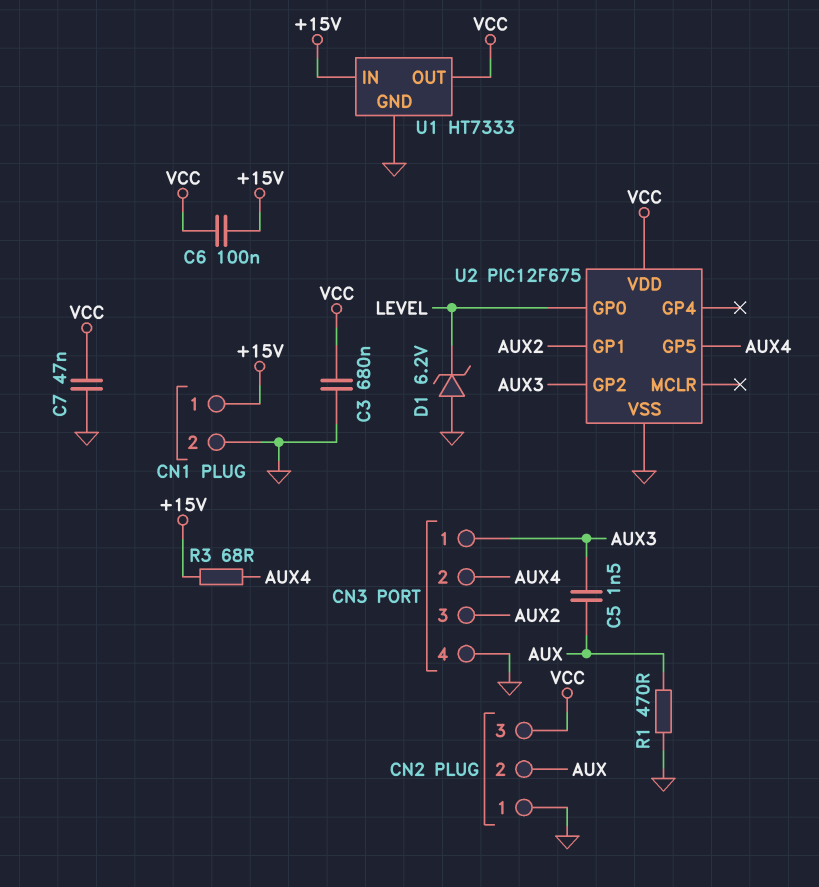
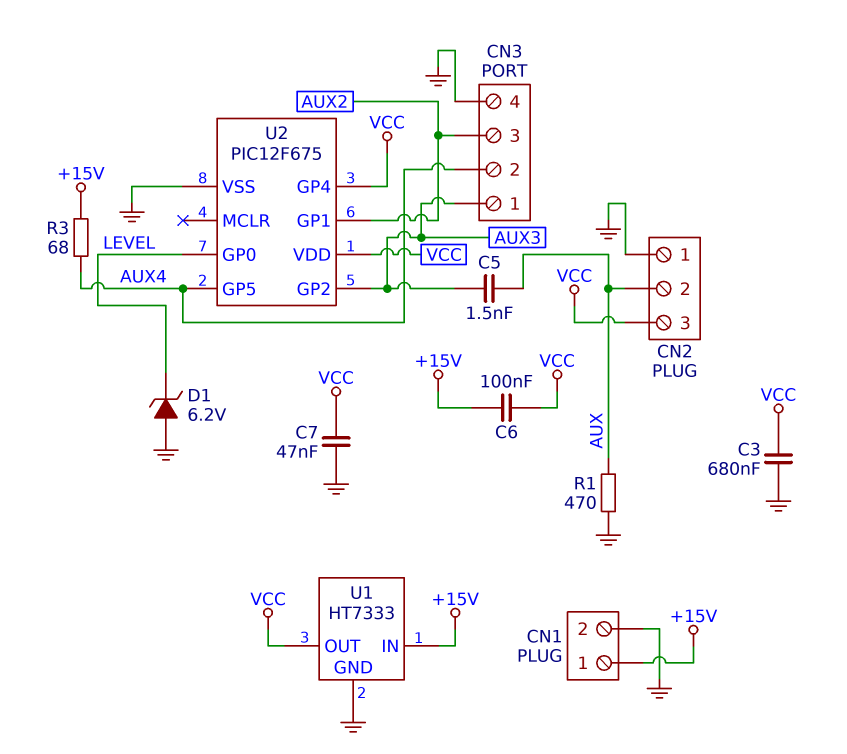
U2 pin GP4: none -> VCC

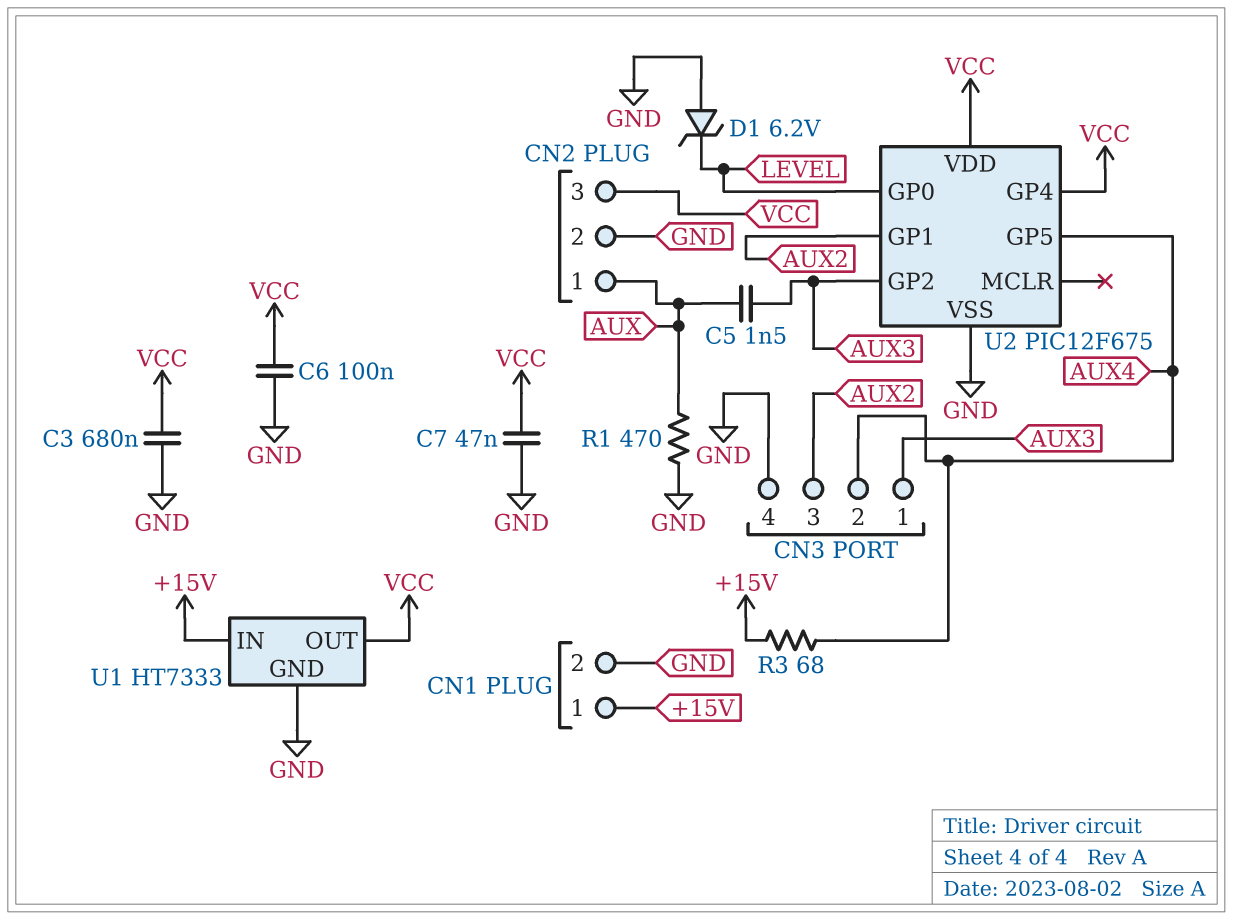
C6: 100nF (+15V, VCC) -> 100nF (GND, VCC)
CN2 pin 1: GND -> AUX
CN2 pin 2: AUX -> GND

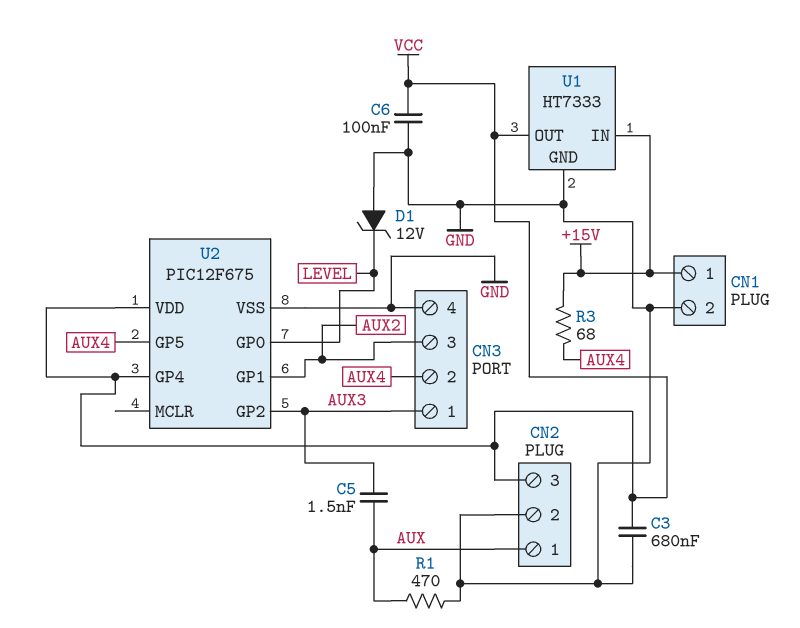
C7: 47nF (GND, VCC) -> none
D1: zener 6.2V (A GND, K LEVEL) -> zener 12V (A GND, K LEVEL)

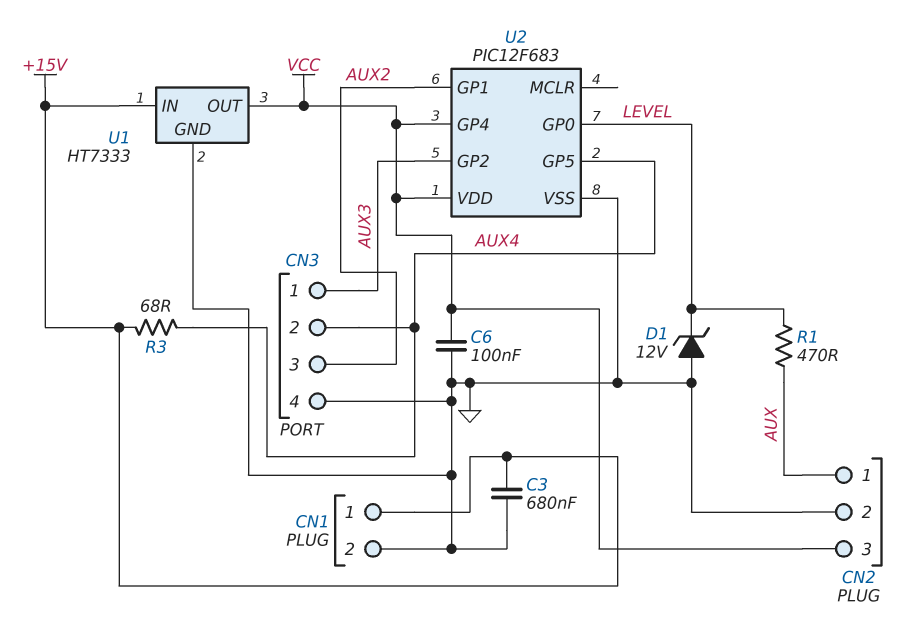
C3: 680nF (GND, VCC) -> 680nF (+15V, GND)
C5: 1.5nF (AUX, AUX3) -> none
R1: 470 (AUX, GND) -> 470 (AUX, LEVEL)
U2: PIC12F675 -> PIC12F683

